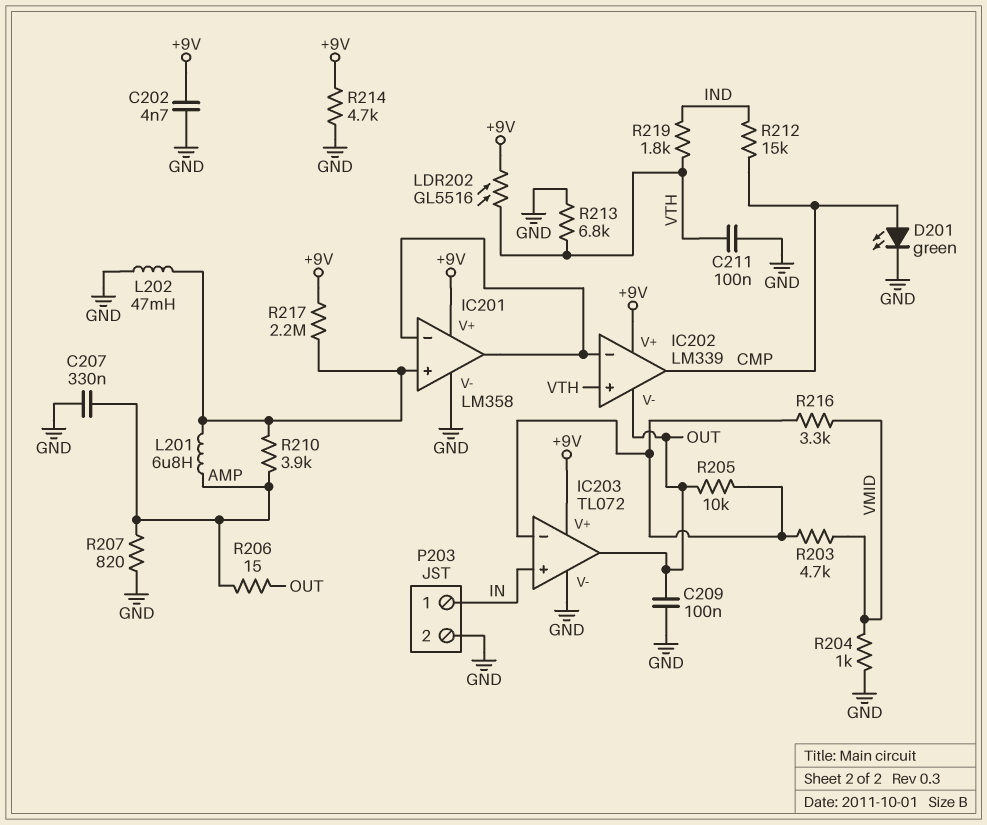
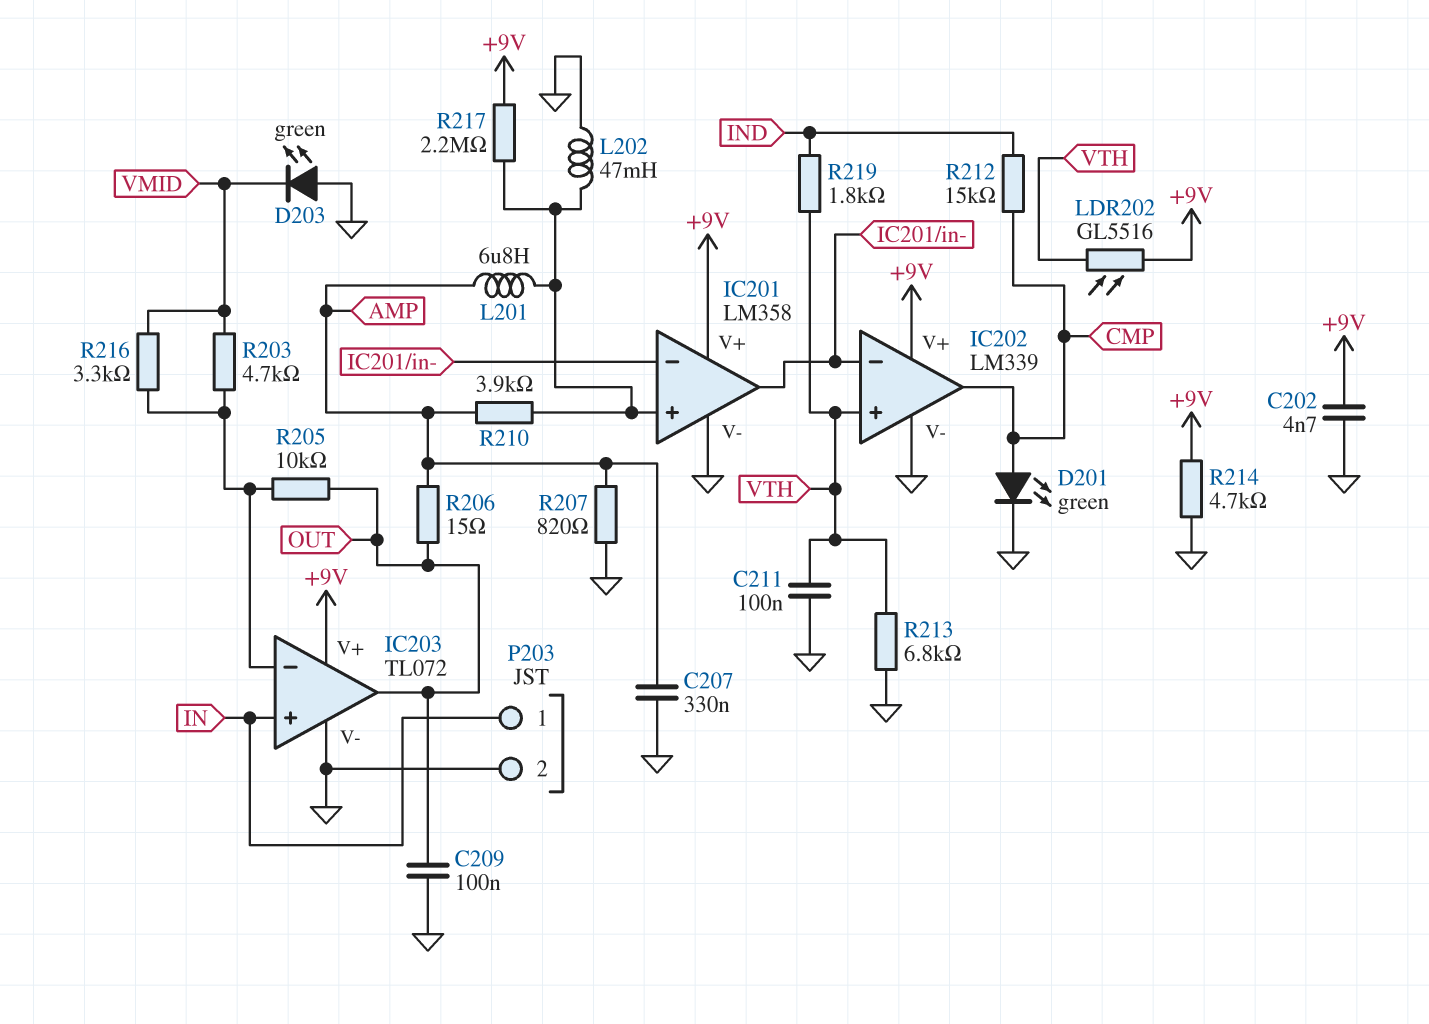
D203: none -> LED green (A GND, K VMID)
IC202 pin V-: OUT -> GND
R204: 1k (GND, VMID) -> none

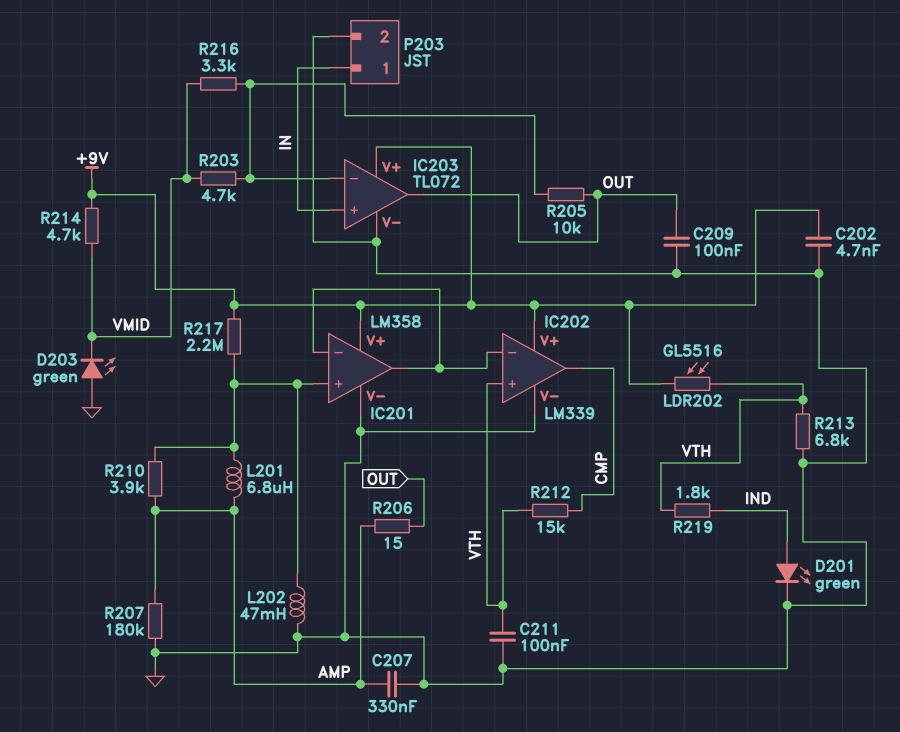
D201: LED green (A CMP, K GND) -> LED green (A IND, K GND)
R207: 820 (AMP, GND) -> 180k (AMP, GND)
R212: 15k (CMP, IND) -> 15k (CMP, VTH)
R214: 4.7k (+9V, GND) -> 4.7k (+9V, VMID)

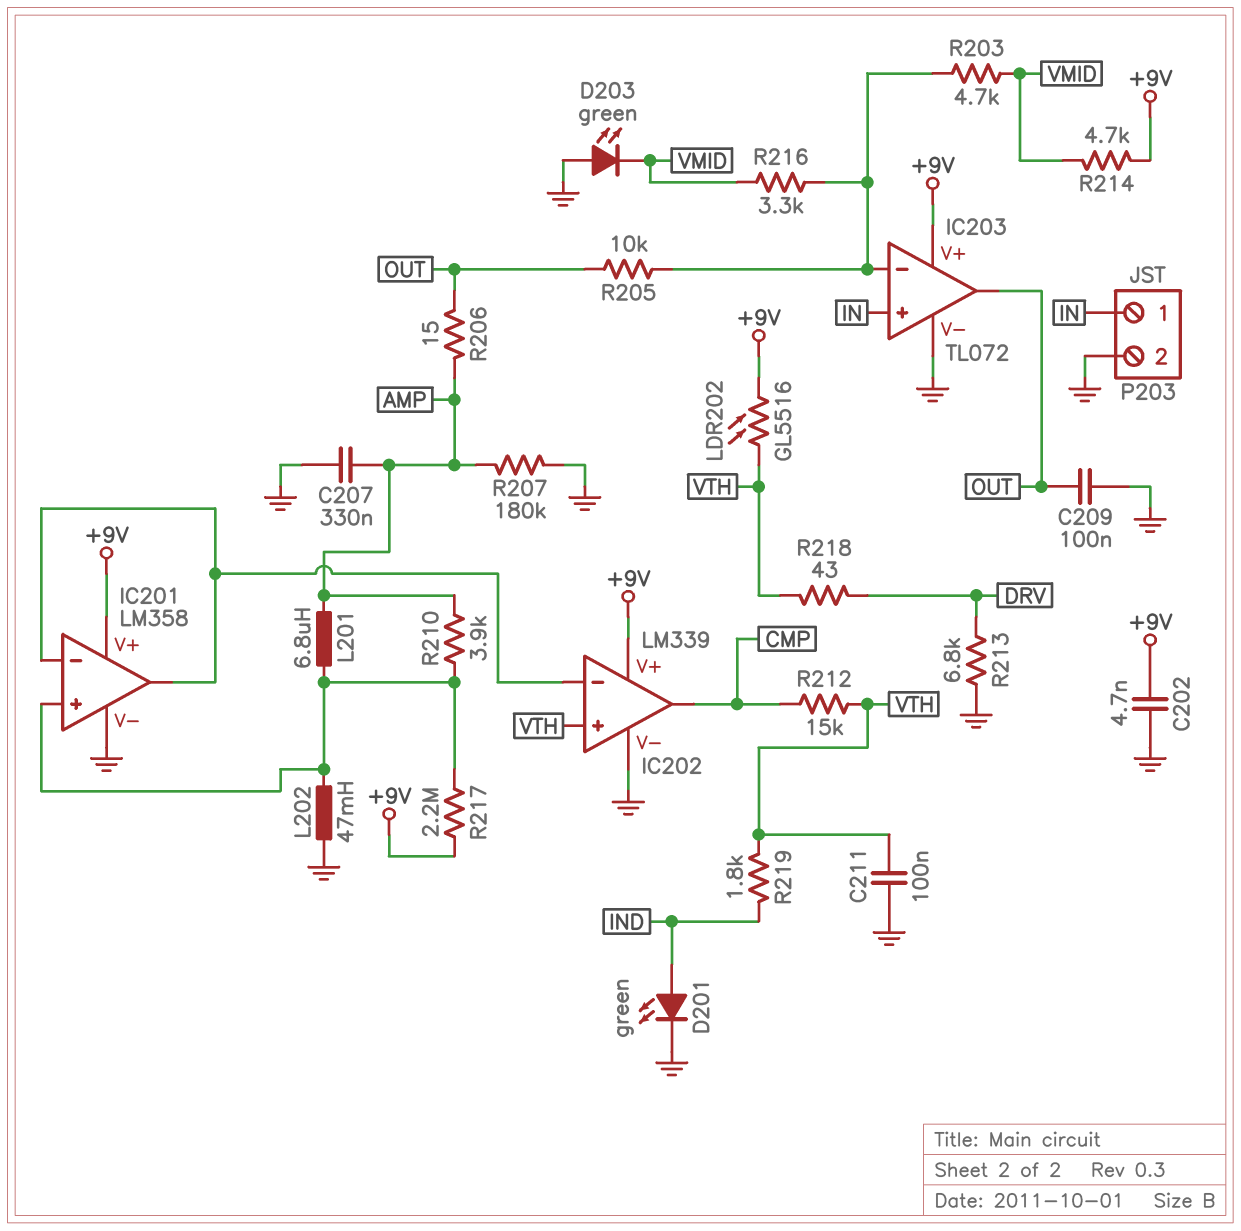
R213: 6.8k (GND, VTH) -> 6.8k (DRV, GND)
R218: none -> 43 (DRV, VTH)

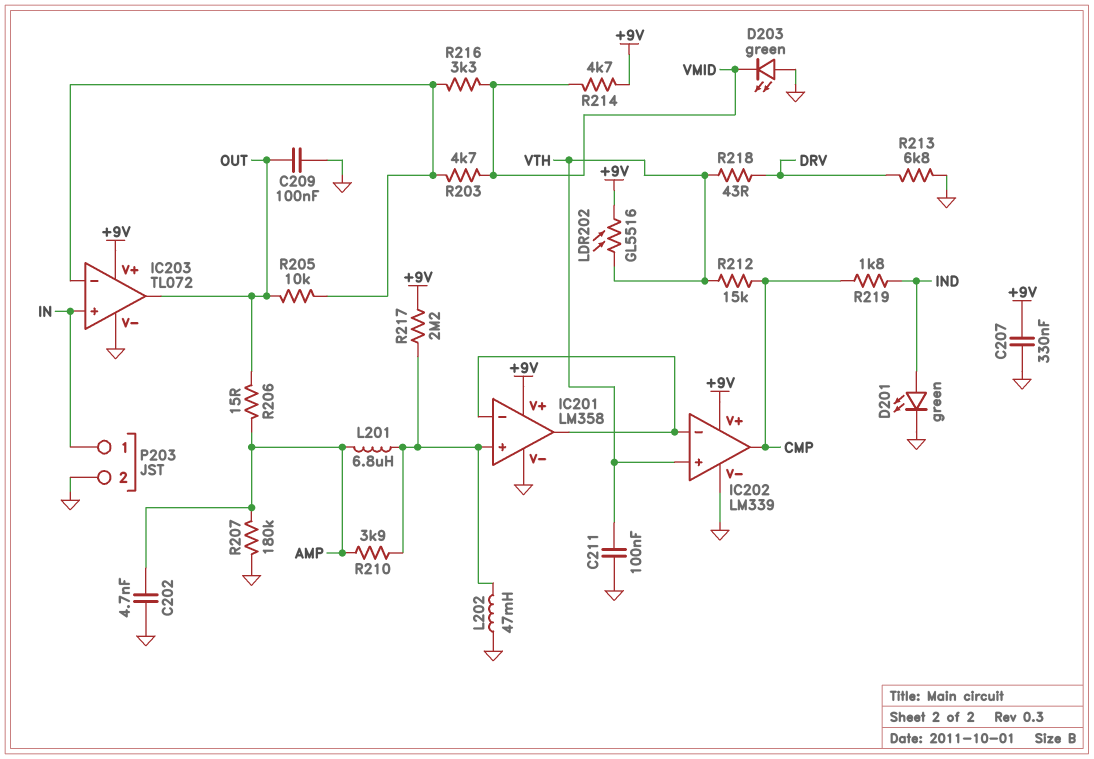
C202: 4.7nF (+9V, GND) -> 4.7nF (AMP, GND)
C207: 330nF (AMP, GND) -> 330nF (+9V, GND)
R219: 1.8k (IND, VTH) -> 1.8k (CMP, IND)

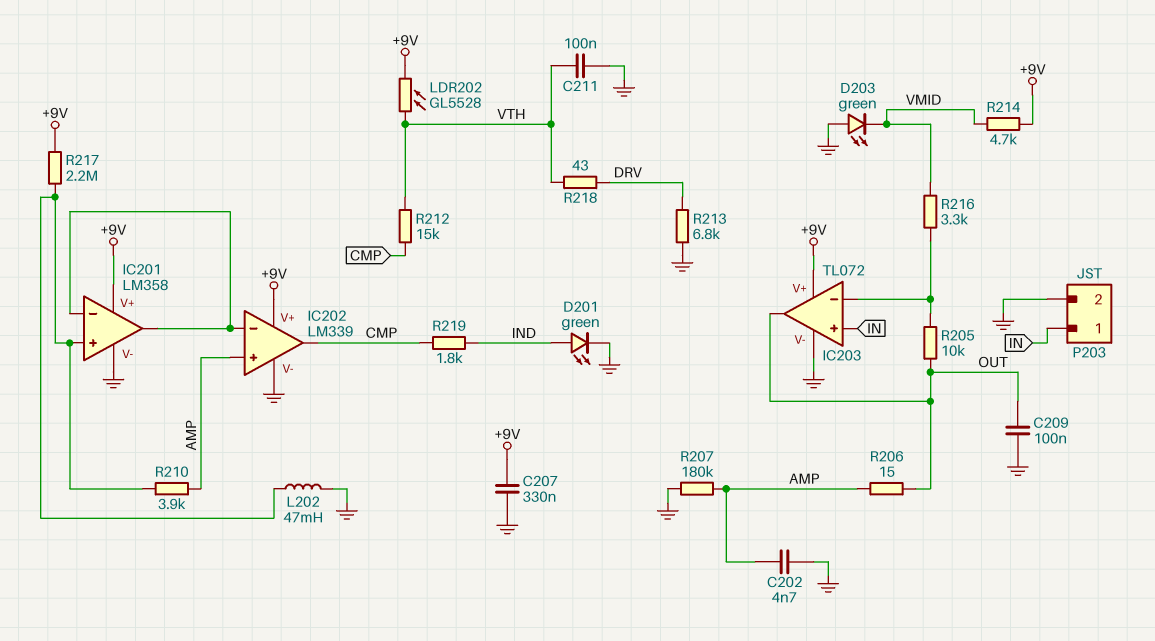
IC202 pin in+: VTH -> AMP
L201: 6.8uH (AMP, IC201/in+) -> none
LDR202: GL5516 (+9V, VTH) -> GL5528 (+9V, VTH)
R203: 4.7k (IC203/in-, VMID) -> none

